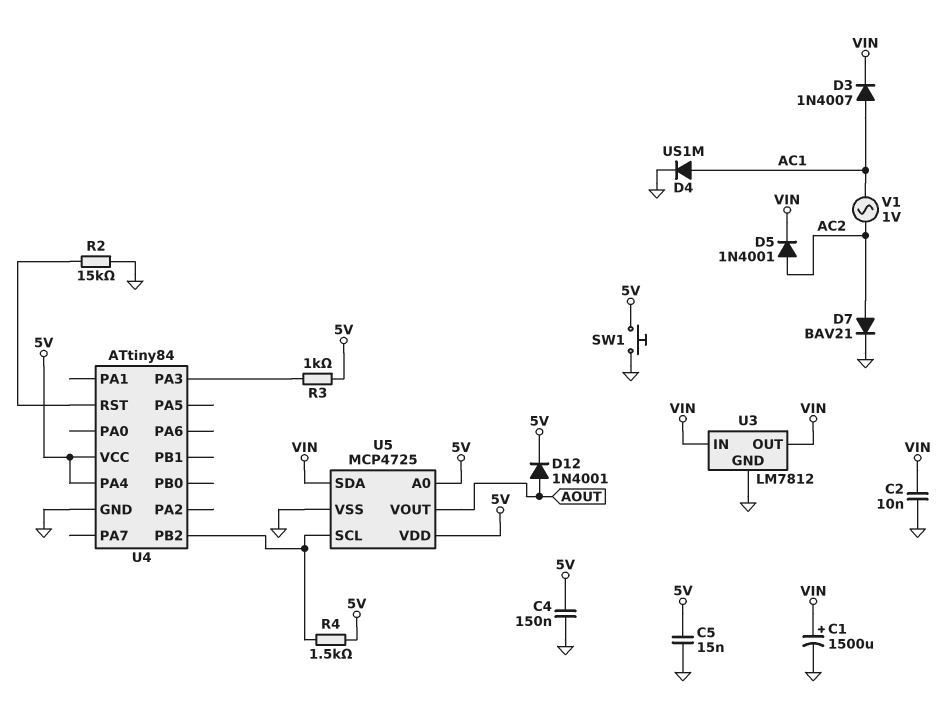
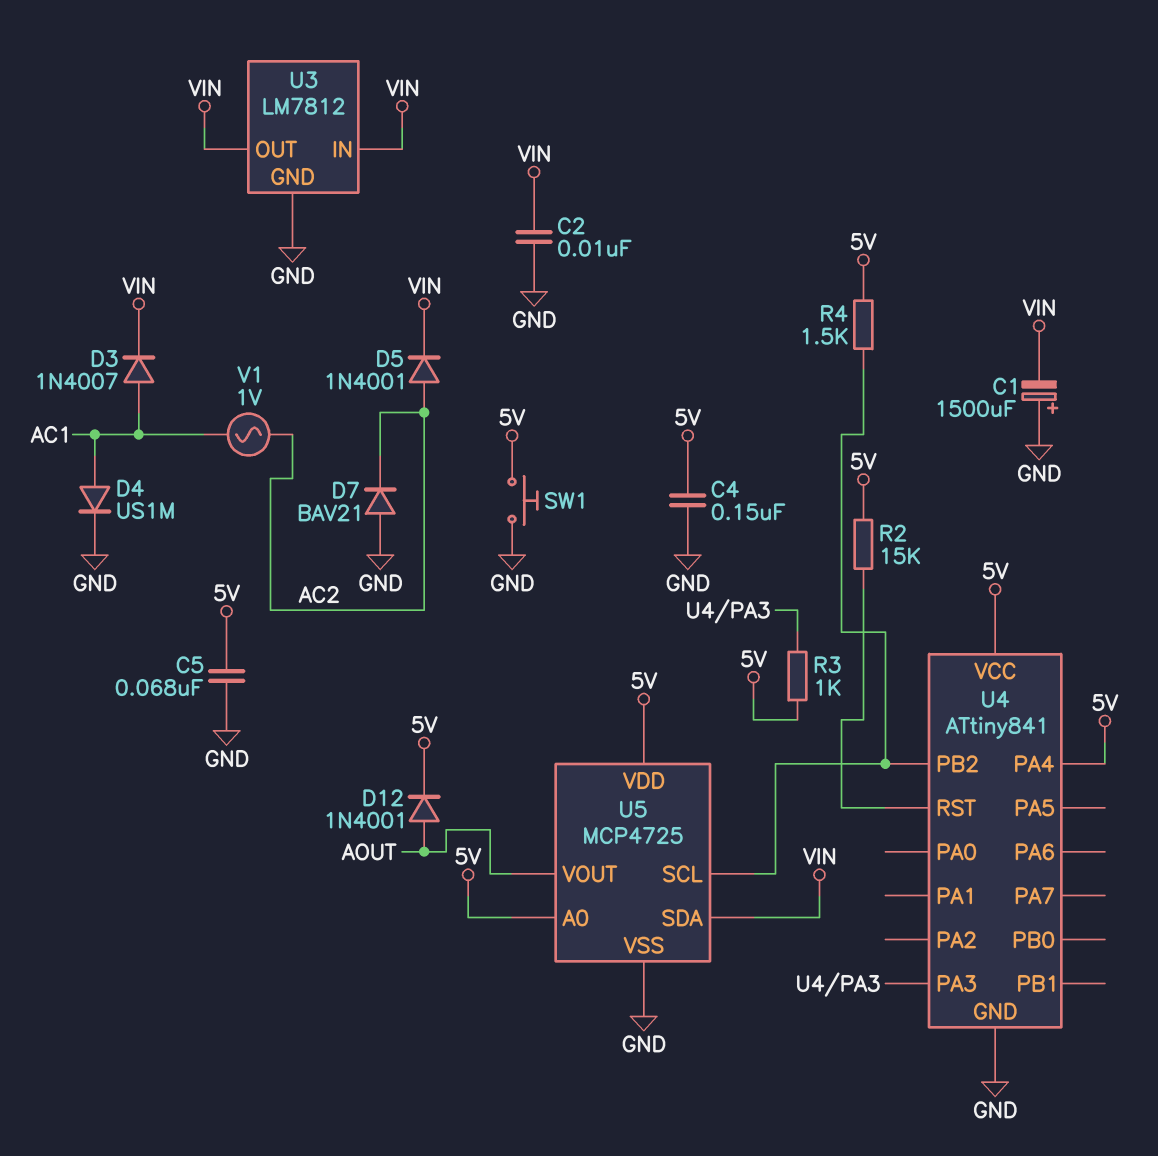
C1: 1500uF (plus VIN, minus GND) -> 1500uF (plus GND, minus VIN)
C5: 15nF (5V, GND) -> 68nF (5V, GND)
D7: diode BAV21 (A AC2, K GND) -> diode BAV21 (A GND, K AC2)
R2: 15k (GND, U4/RST) -> 15k (5V, U4/RST)
U4: ATtiny84 -> ATtiny841

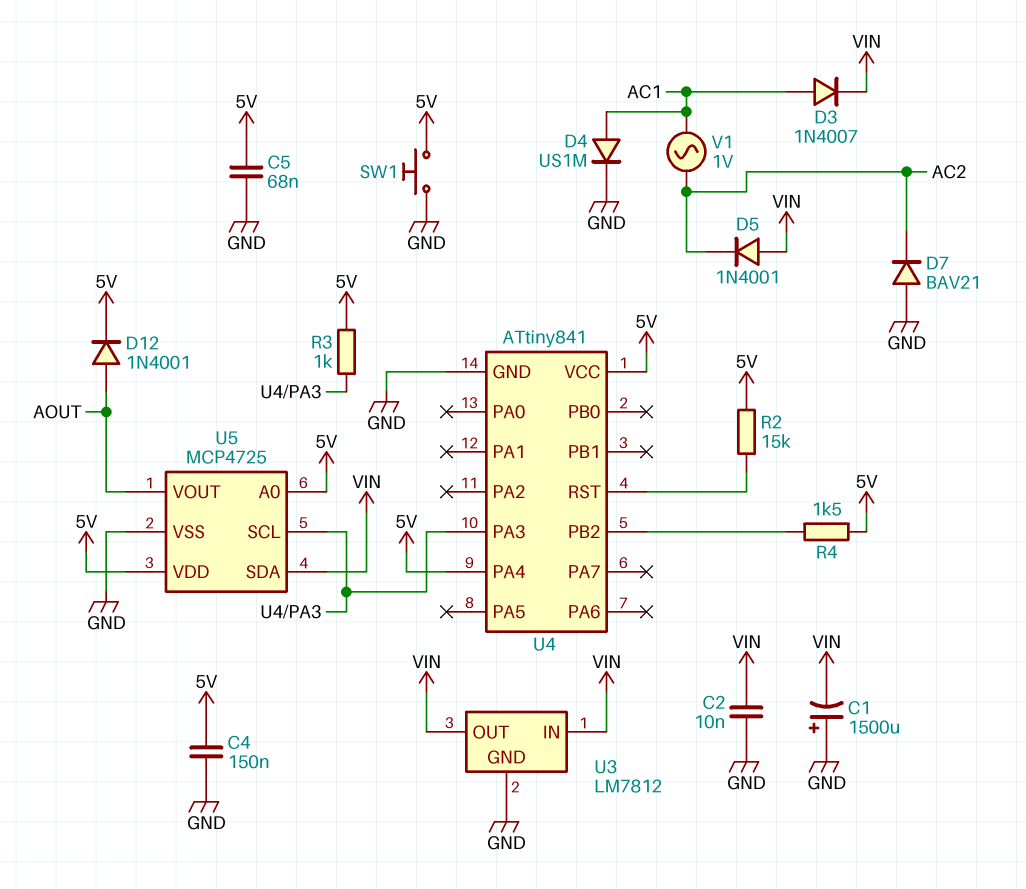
D5: diode 1N4001 (A AC2, K VIN) -> diode 1N4001 (A VIN, K AC2)
U5 pin SCL: U4/PB2 -> U4/PA3

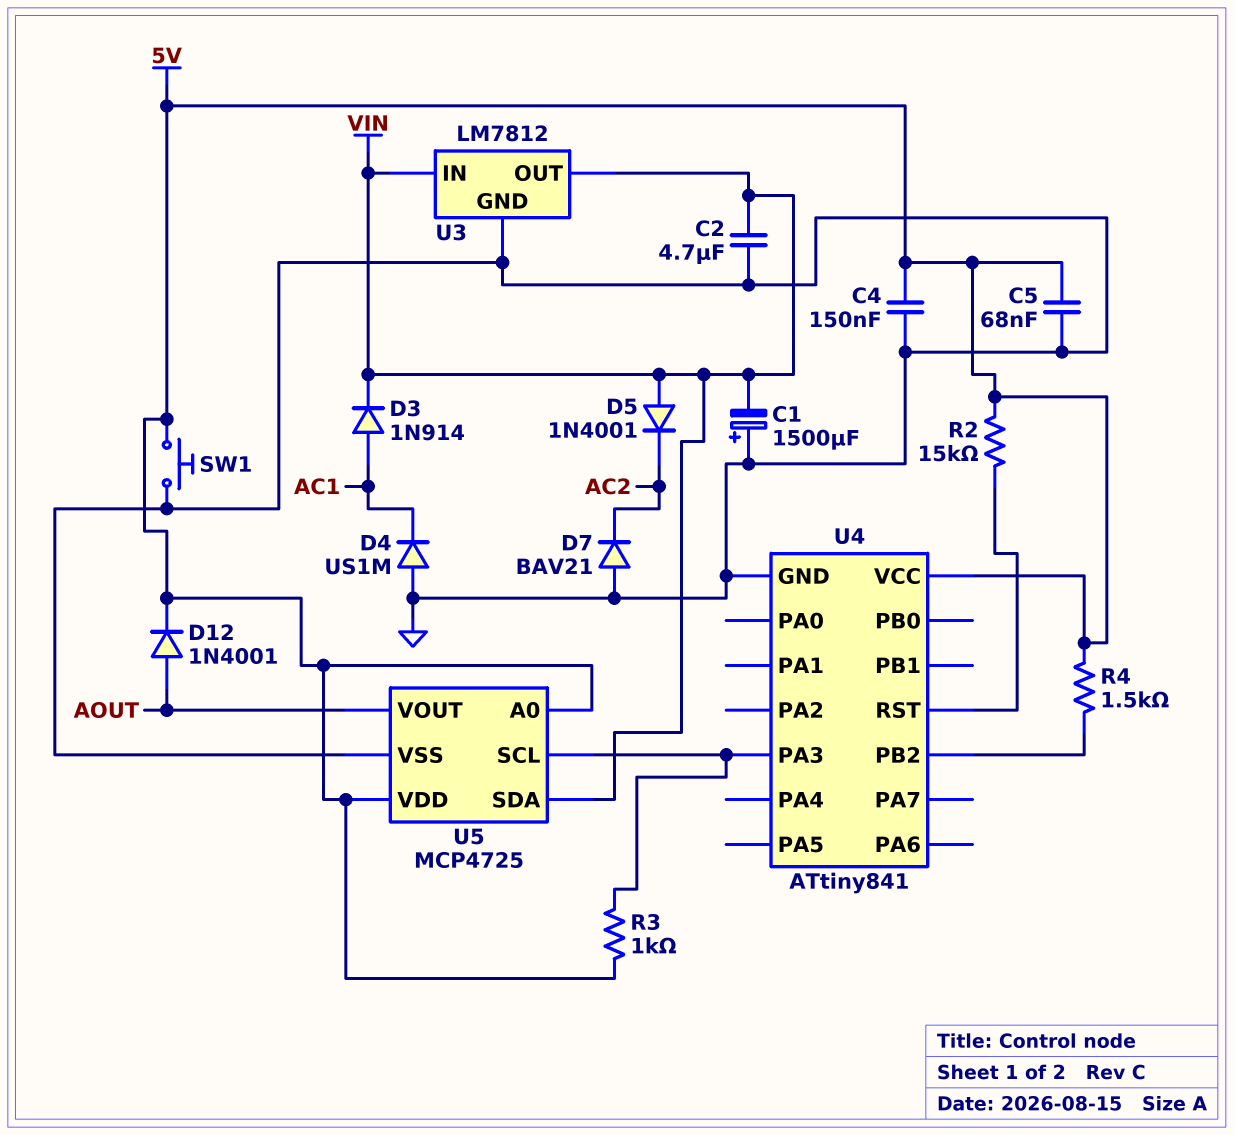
C2: 10nF (GND, VIN) -> 4.7uF (GND, VIN)
D3: diode 1N4007 (A AC1, K VIN) -> diode 1N914 (A AC1, K VIN)
D4: diode US1M (A AC1, K GND) -> diode US1M (A GND, K AC1)
U4 pin PA4: 5V -> none
V1: AC 1V (AC1, AC2) -> none

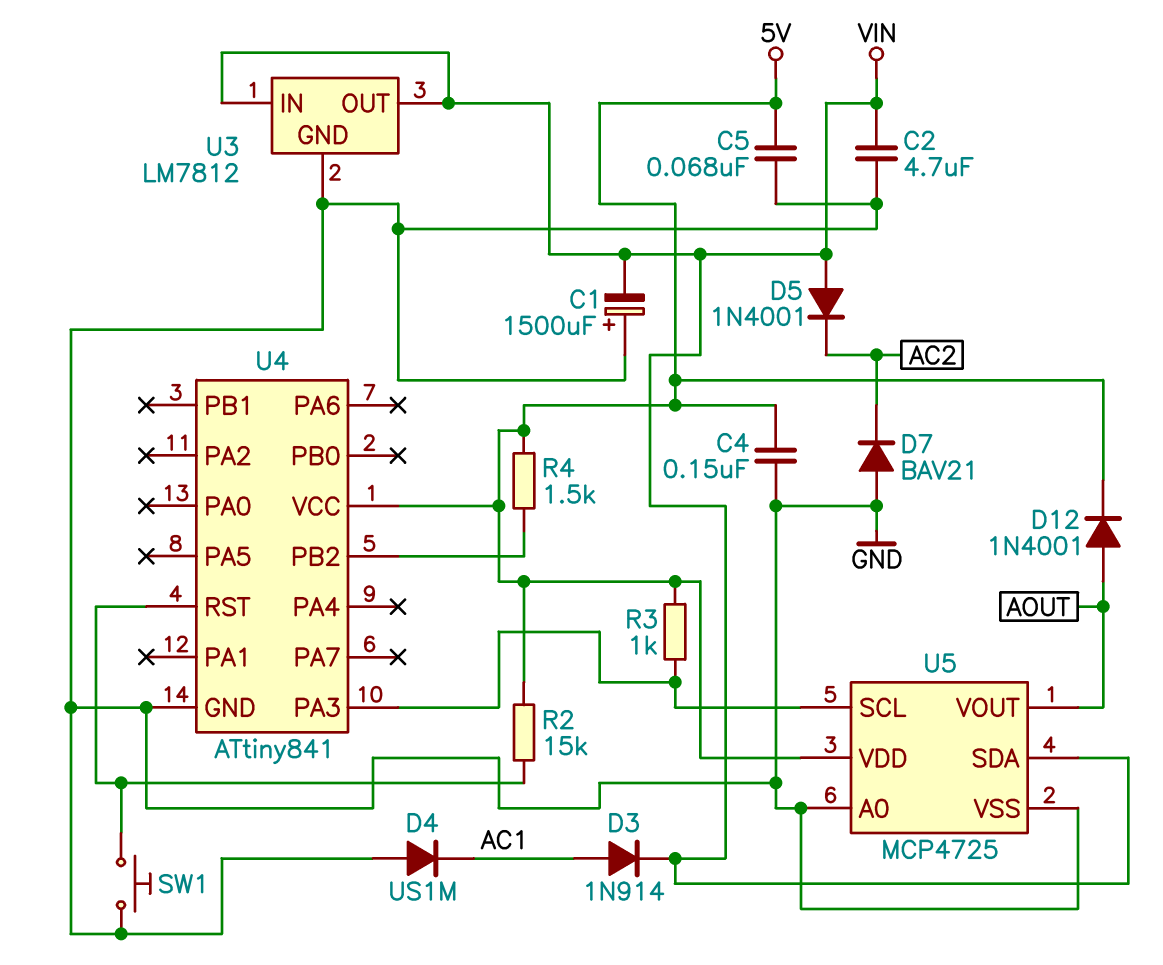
SW1: button (5V, GND) -> button (GND, U4/RST)
U5 pin A0: 5V -> GND

